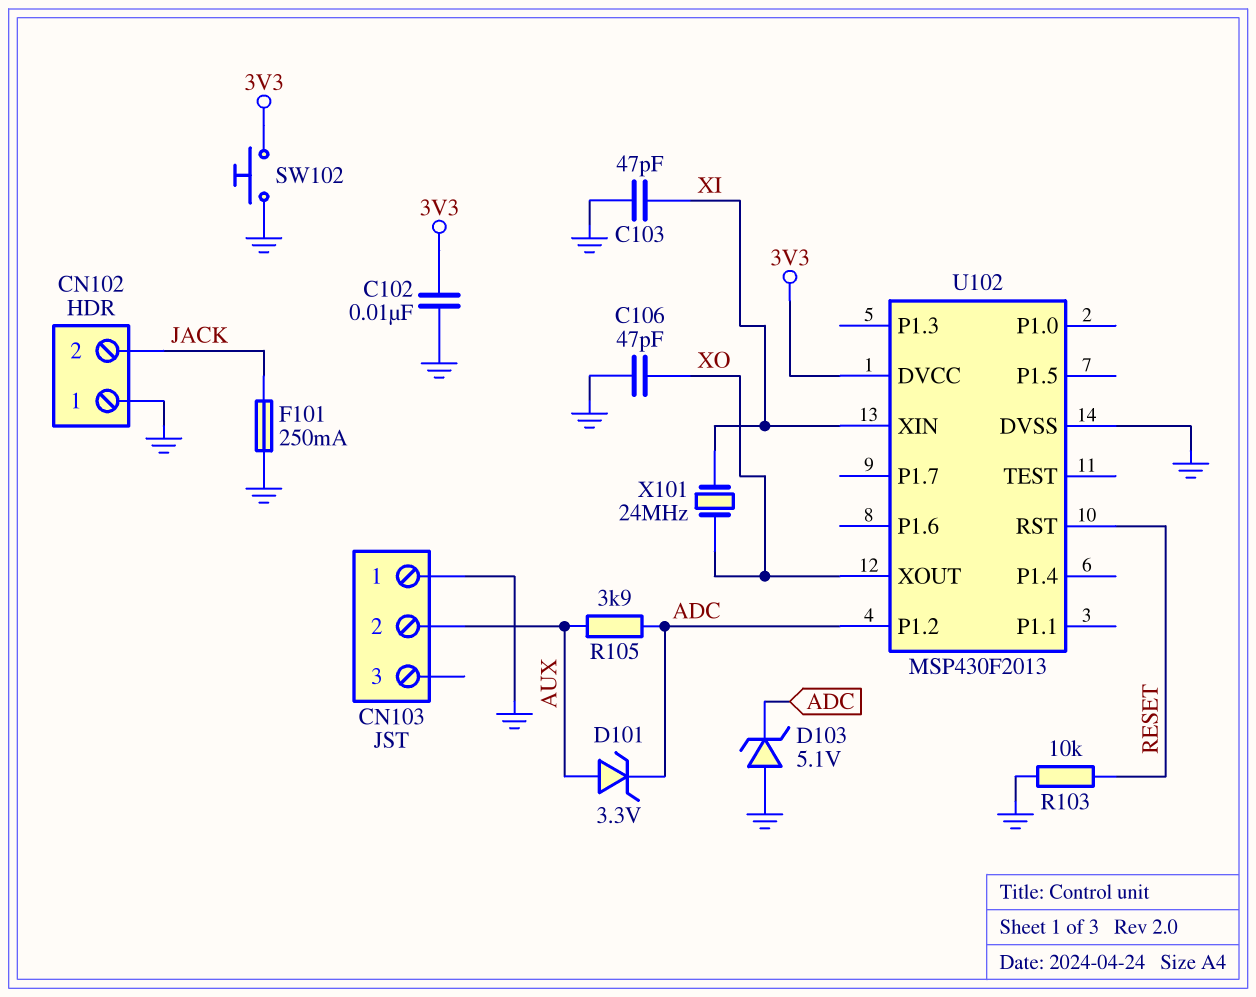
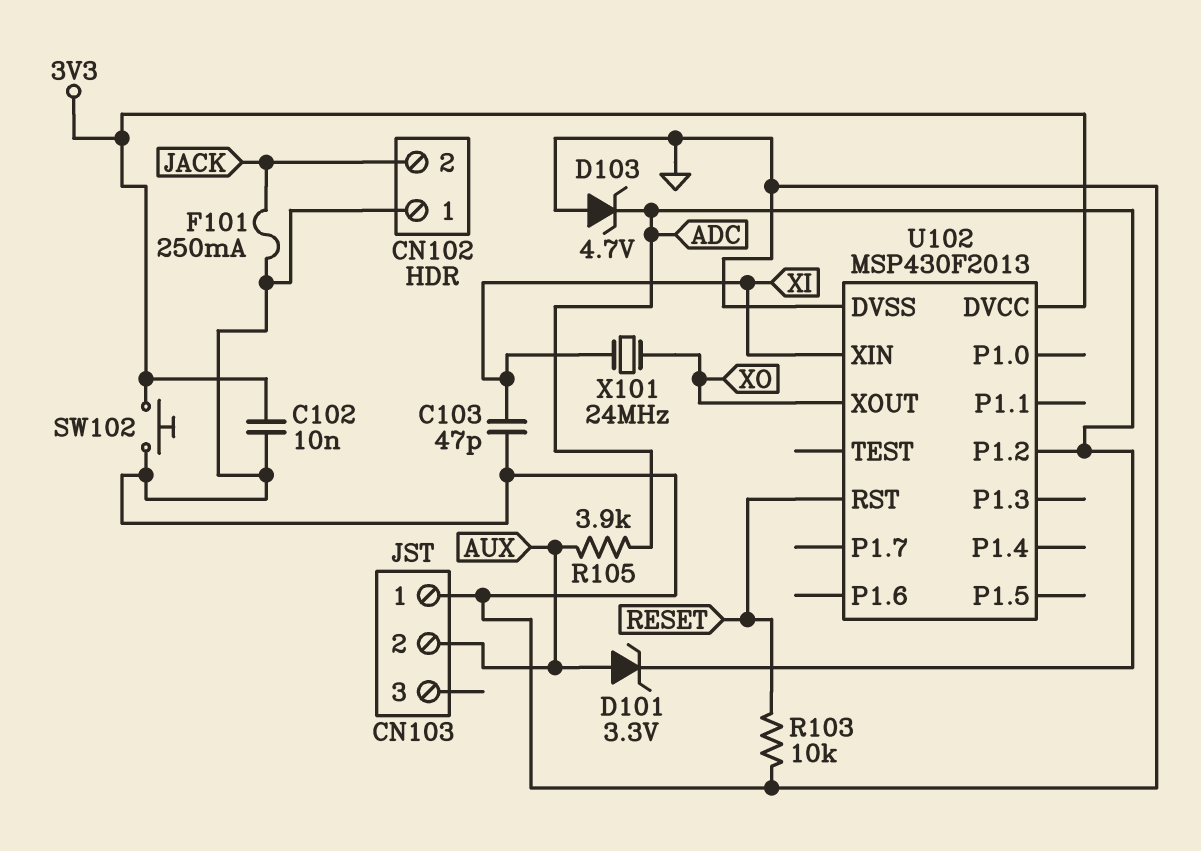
C106: 47pF (GND, XO) -> none
D103: zener 5.1V (A GND, K ADC) -> zener 4.7V (A GND, K ADC)

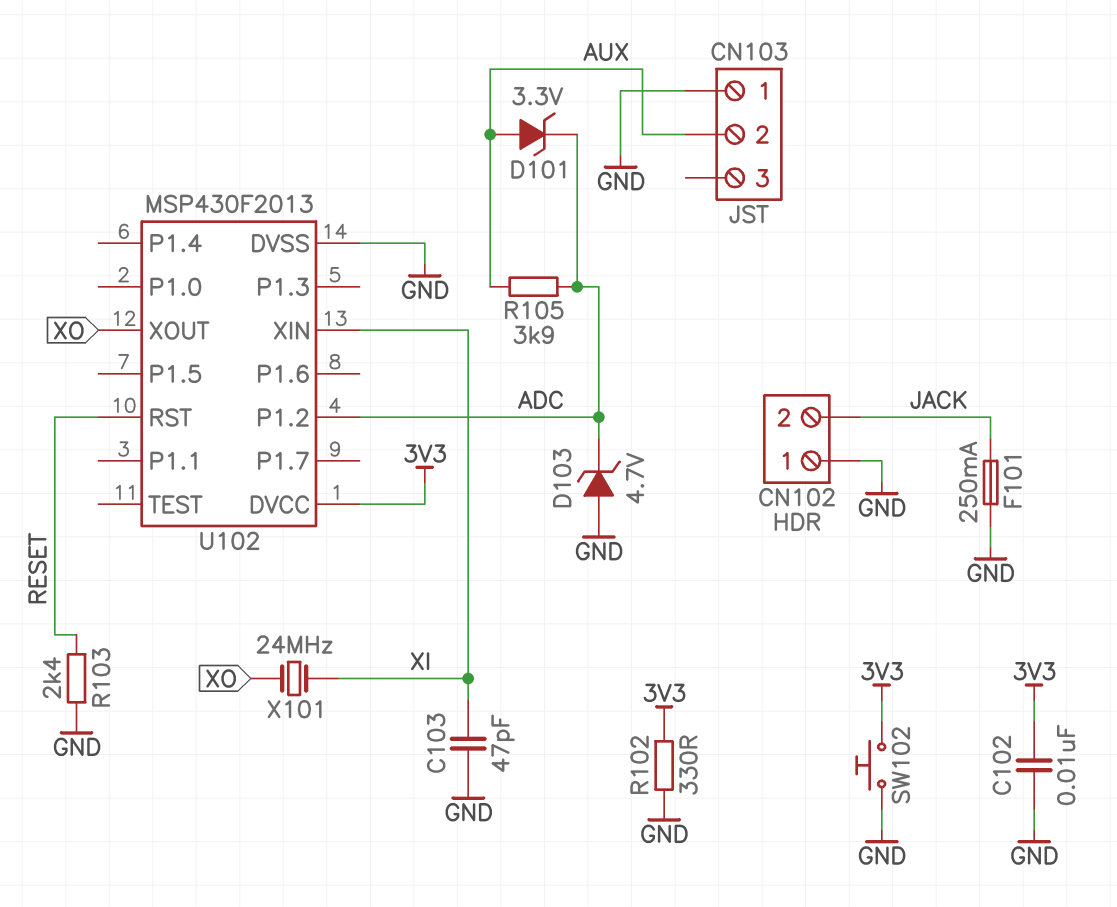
R102: none -> 330 (3V3, GND)
R103: 10k (GND, RESET) -> 2.4k (GND, RESET)

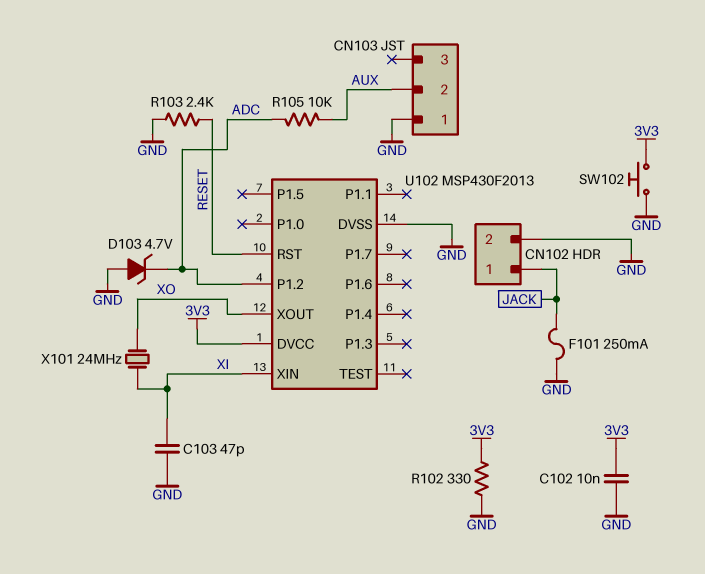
CN102 pin 1: GND -> JACK
CN102 pin 2: JACK -> GND
D101: zener 3.3V (A AUX, K ADC) -> none
R105: 3.9k (ADC, AUX) -> 10k (ADC, AUX)

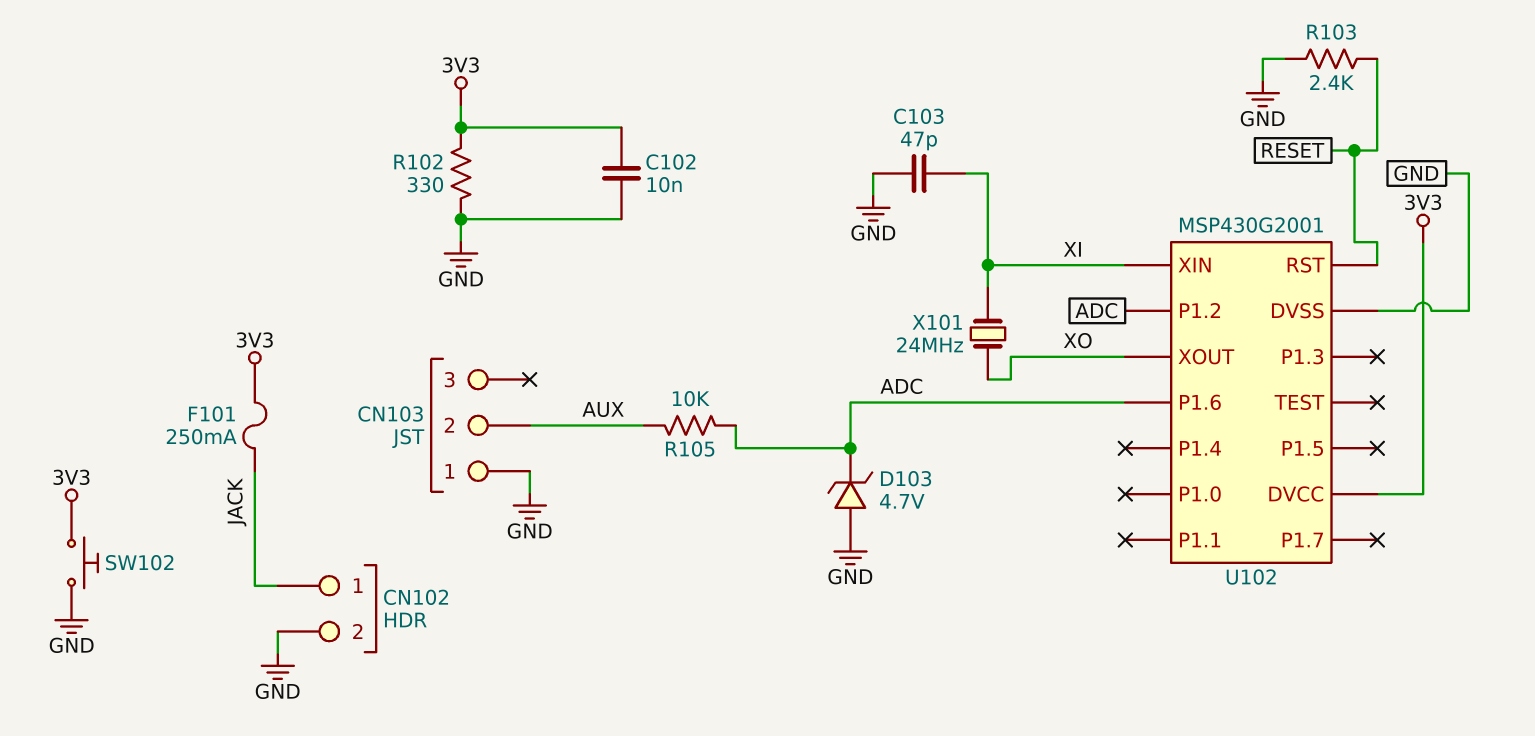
F101: 250mA (GND, JACK) -> 250mA (3V3, JACK)
U102: MSP430F2013 -> MSP430G2001
U102 pin P1.6: none -> ADC

